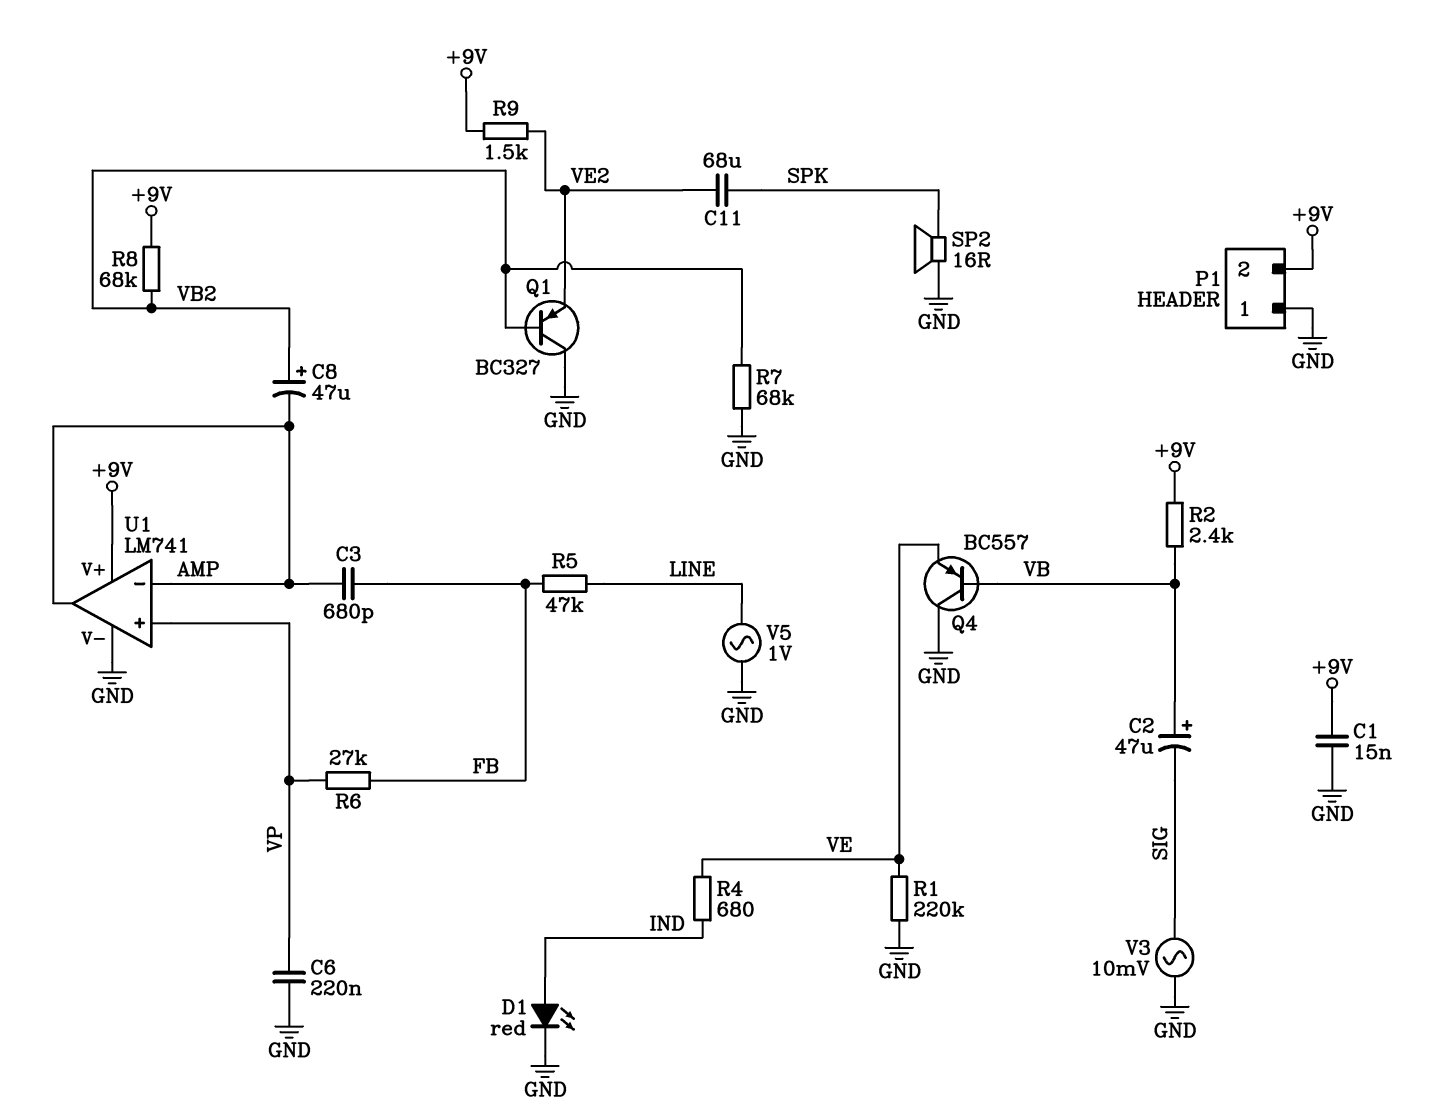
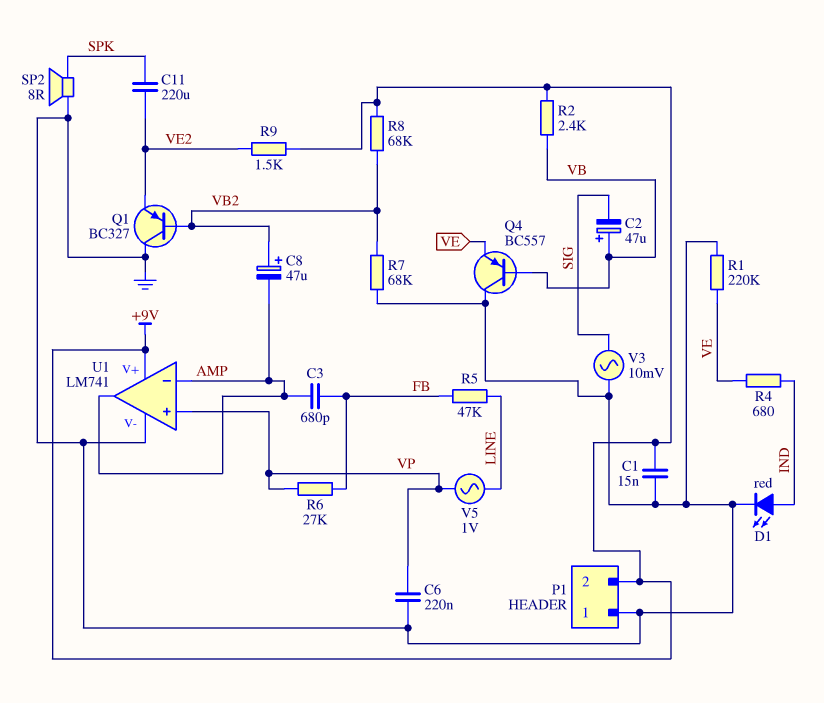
C11: 68uF (SPK, VE2) -> 220uF (SPK, VE2)
SP2: speaker 16R (GND, SPK) -> speaker 8R (GND, SPK)
V5: AC 1V (GND, LINE) -> AC 1V (LINE, VP)

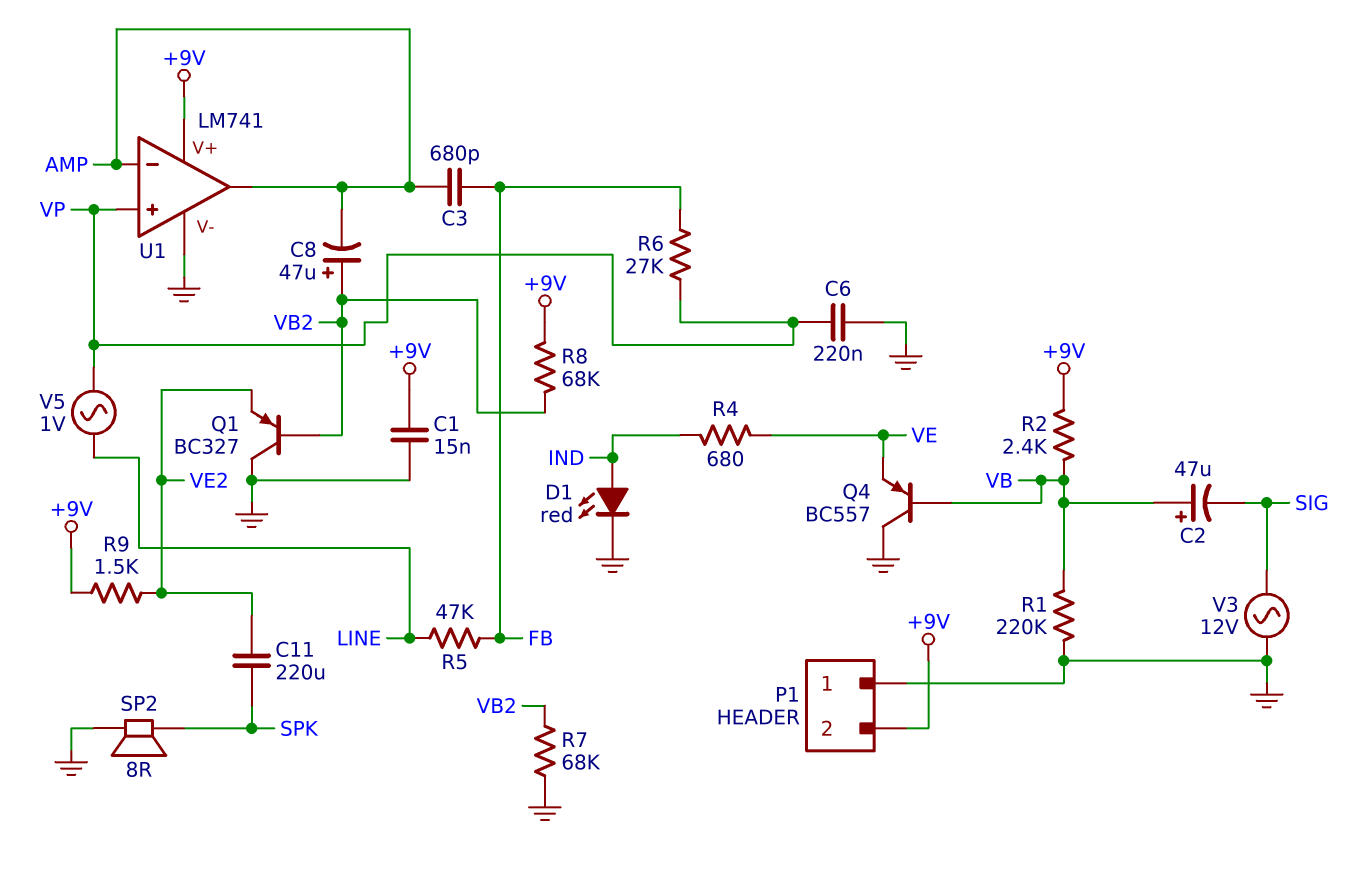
R1: 220k (GND, VE) -> 220k (GND, VB)
V3: AC 10mV (GND, SIG) -> AC 12V (GND, SIG)

